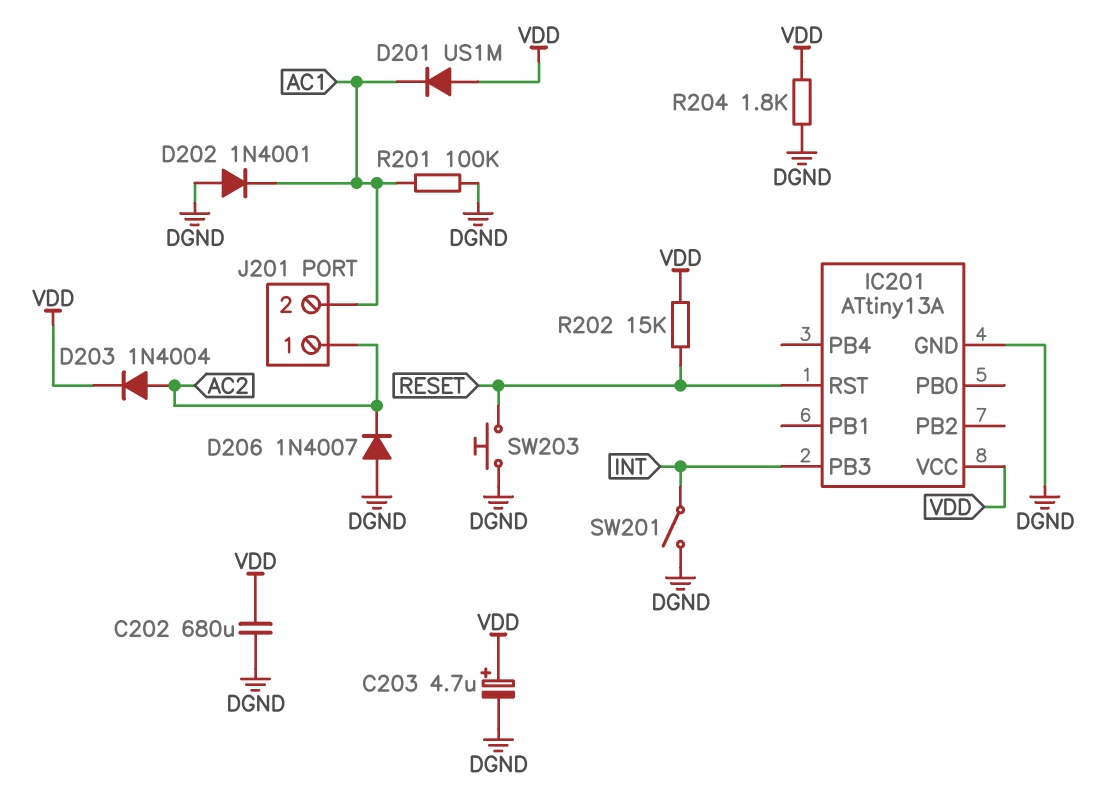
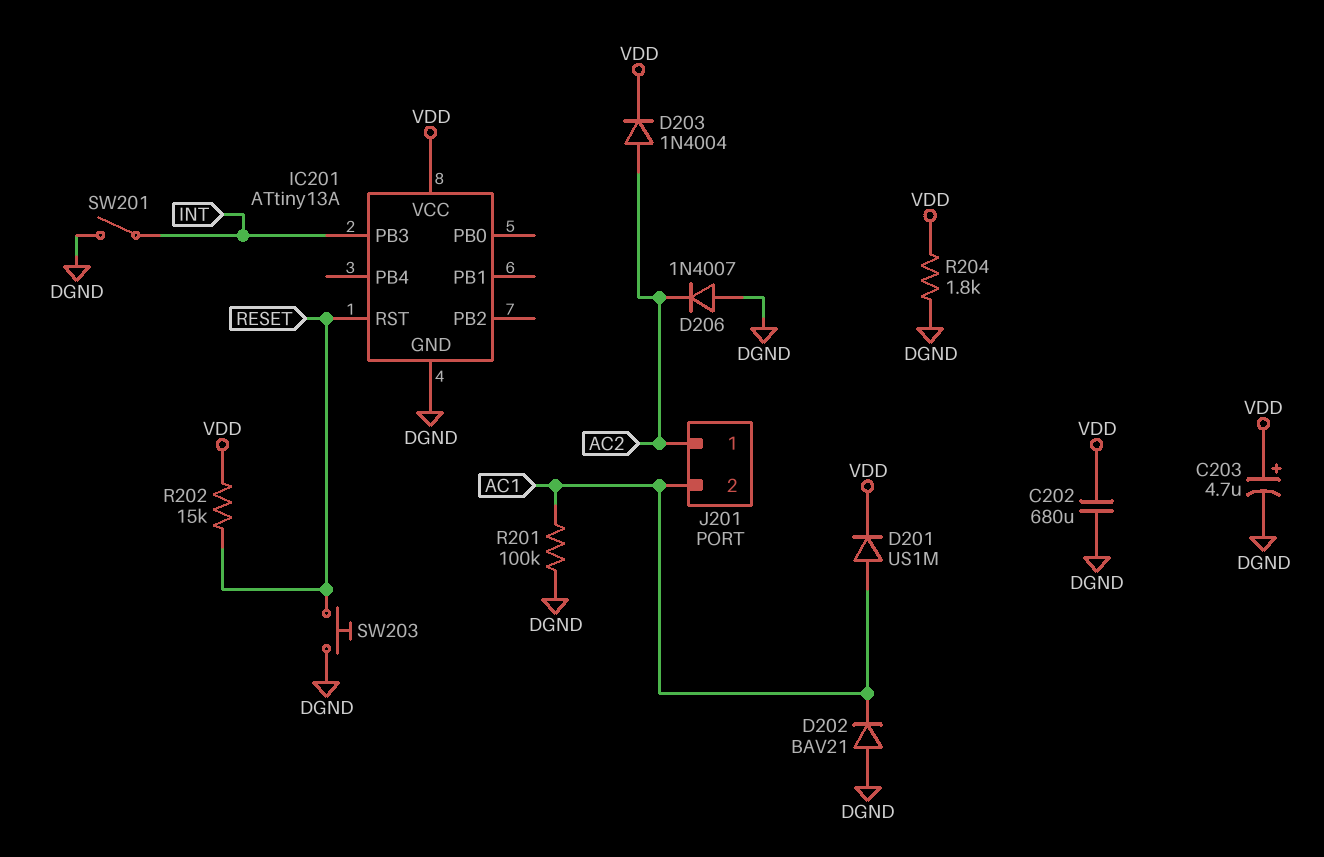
D201: diode US1M (A VDD, K AC1) -> diode US1M (A AC1, K VDD)
D202: diode 1N4001 (A DGND, K AC1) -> diode BAV21 (A DGND, K AC1)

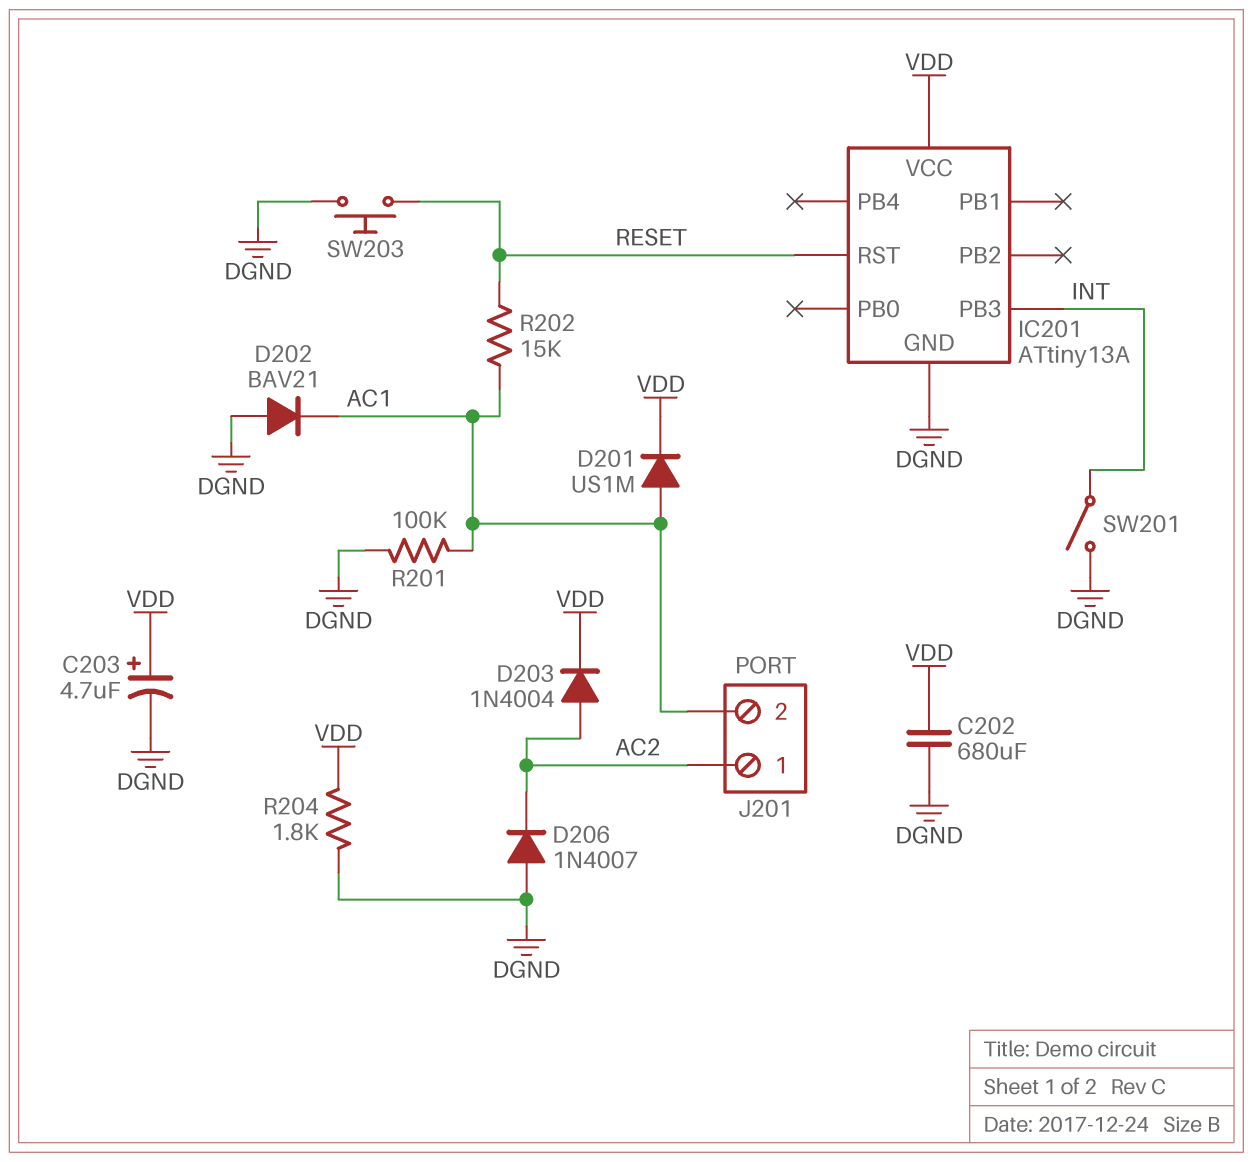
R202: 15k (RESET, VDD) -> 15k (AC1, RESET)

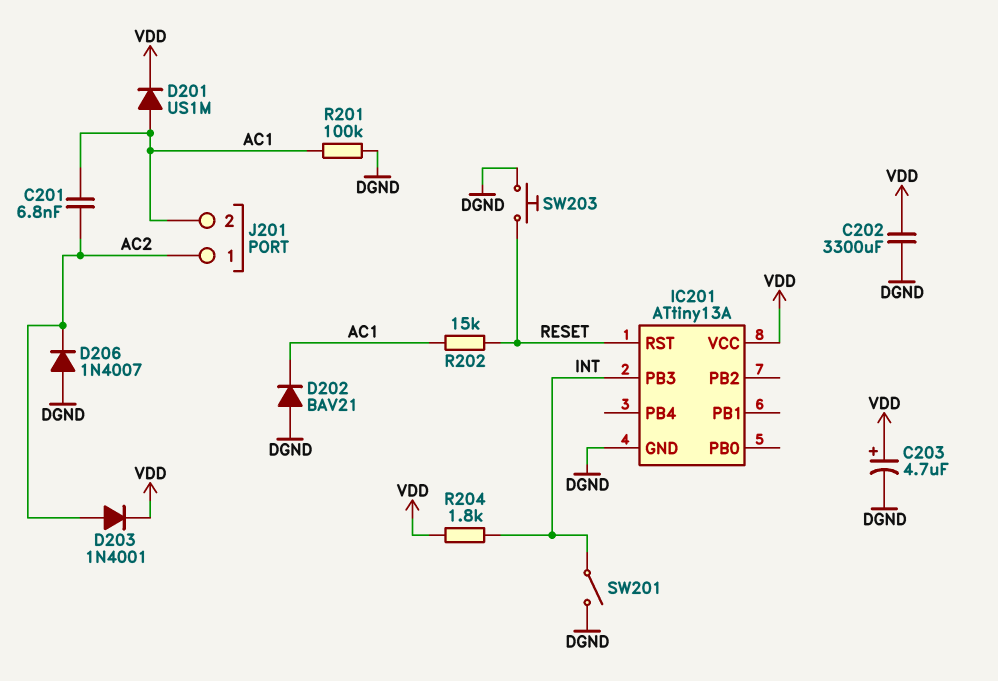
C201: none -> 6.8nF (AC1, AC2)
C202: 680uF (DGND, VDD) -> 3300uF (DGND, VDD)
D203: diode 1N4004 (A AC2, K VDD) -> diode 1N4001 (A AC2, K VDD)
R204: 1.8k (DGND, VDD) -> 1.8k (INT, VDD)

